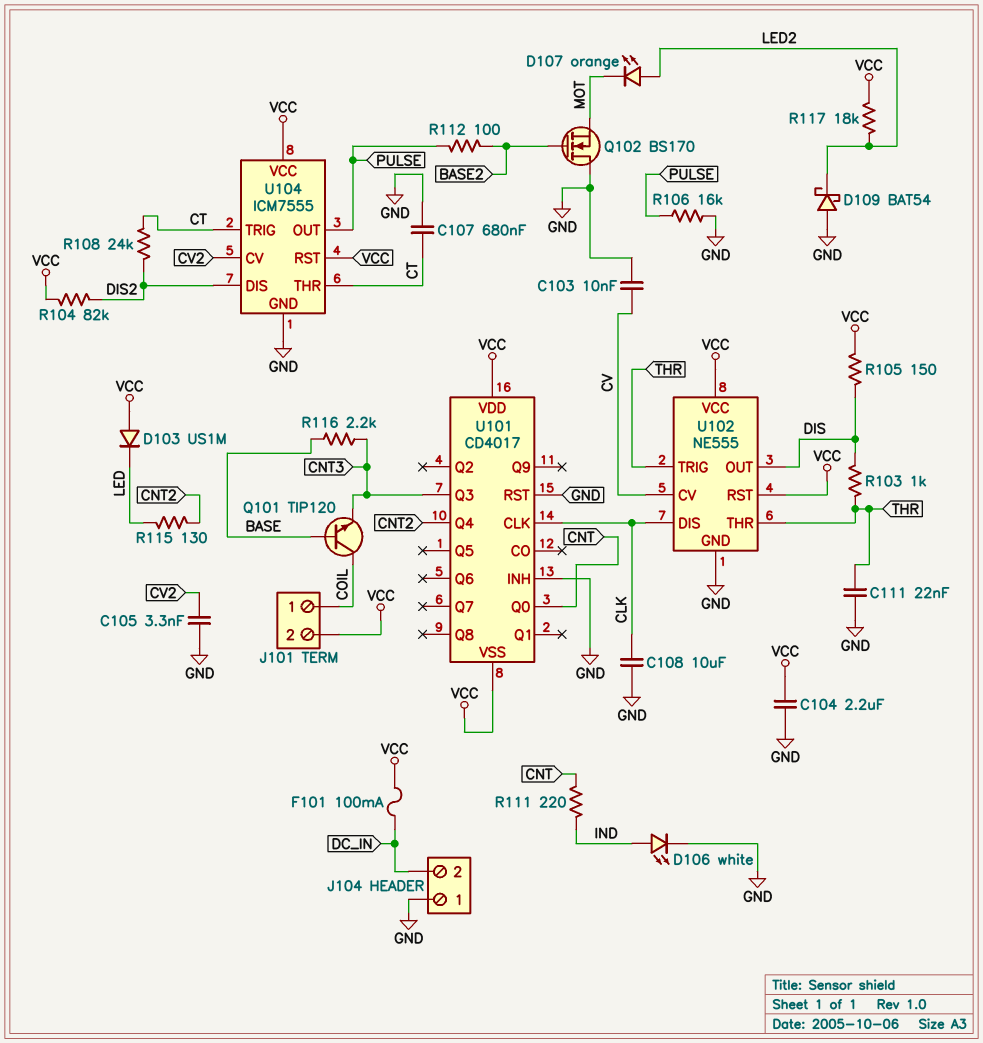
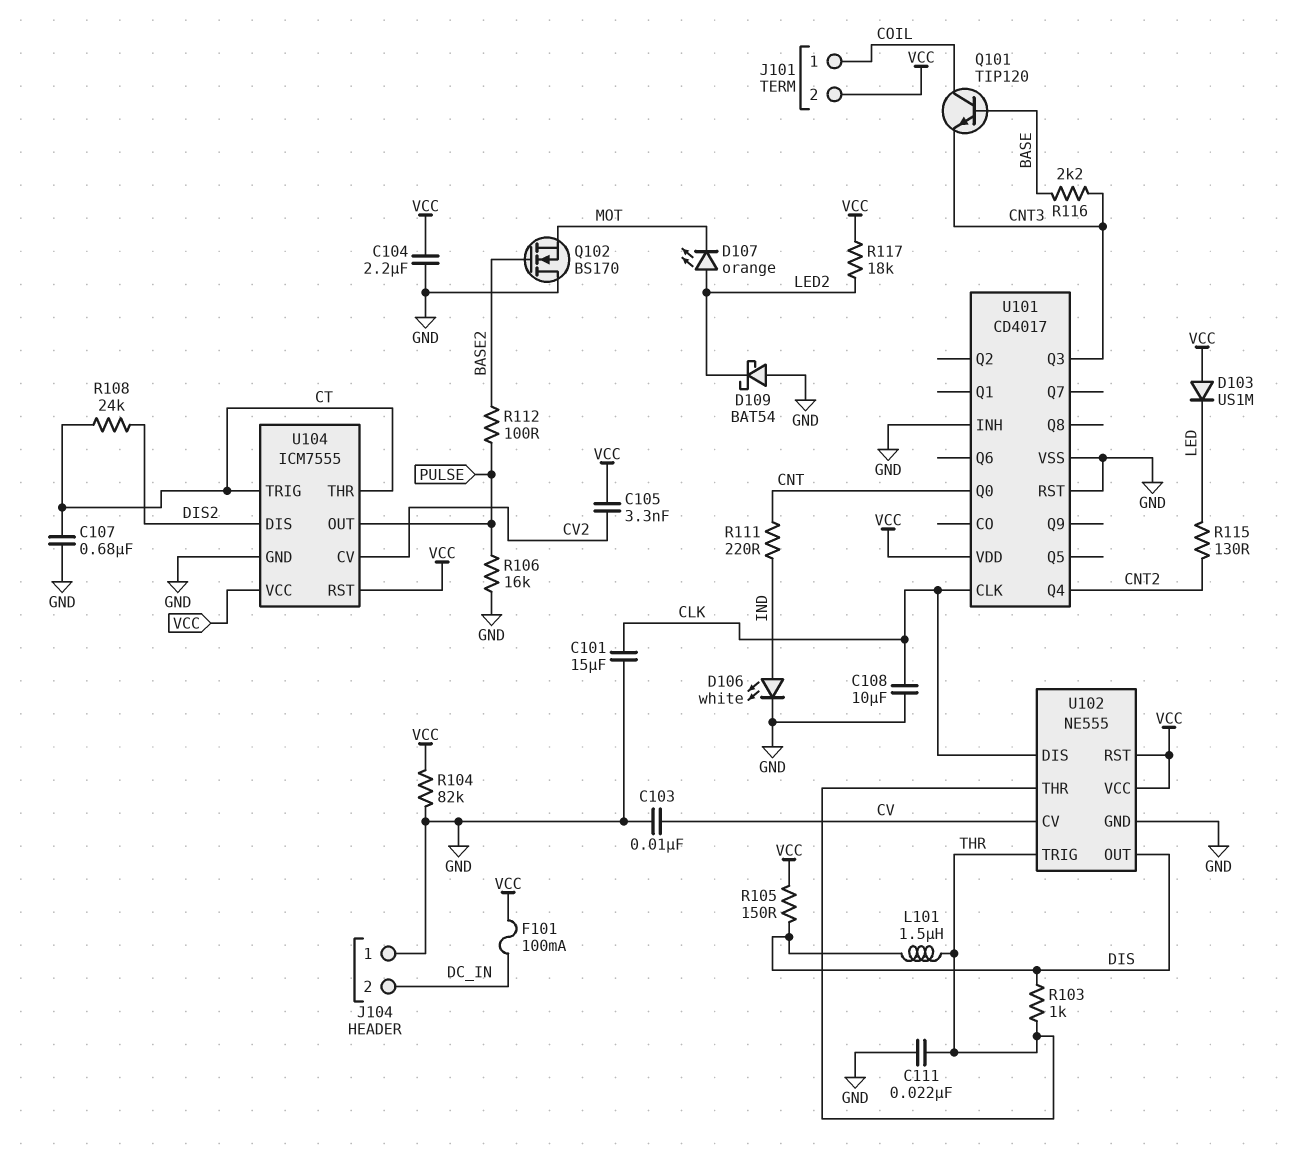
C101: none -> 15uF (CLK, GND)
C105: 3.3nF (CV2, GND) -> 3.3nF (CV2, VCC)
L101: none -> 1.5uH (DIS, THR)
R104: 82k (DIS2, VCC) -> 82k (GND, VCC)
U101 pin VSS: VCC -> GND

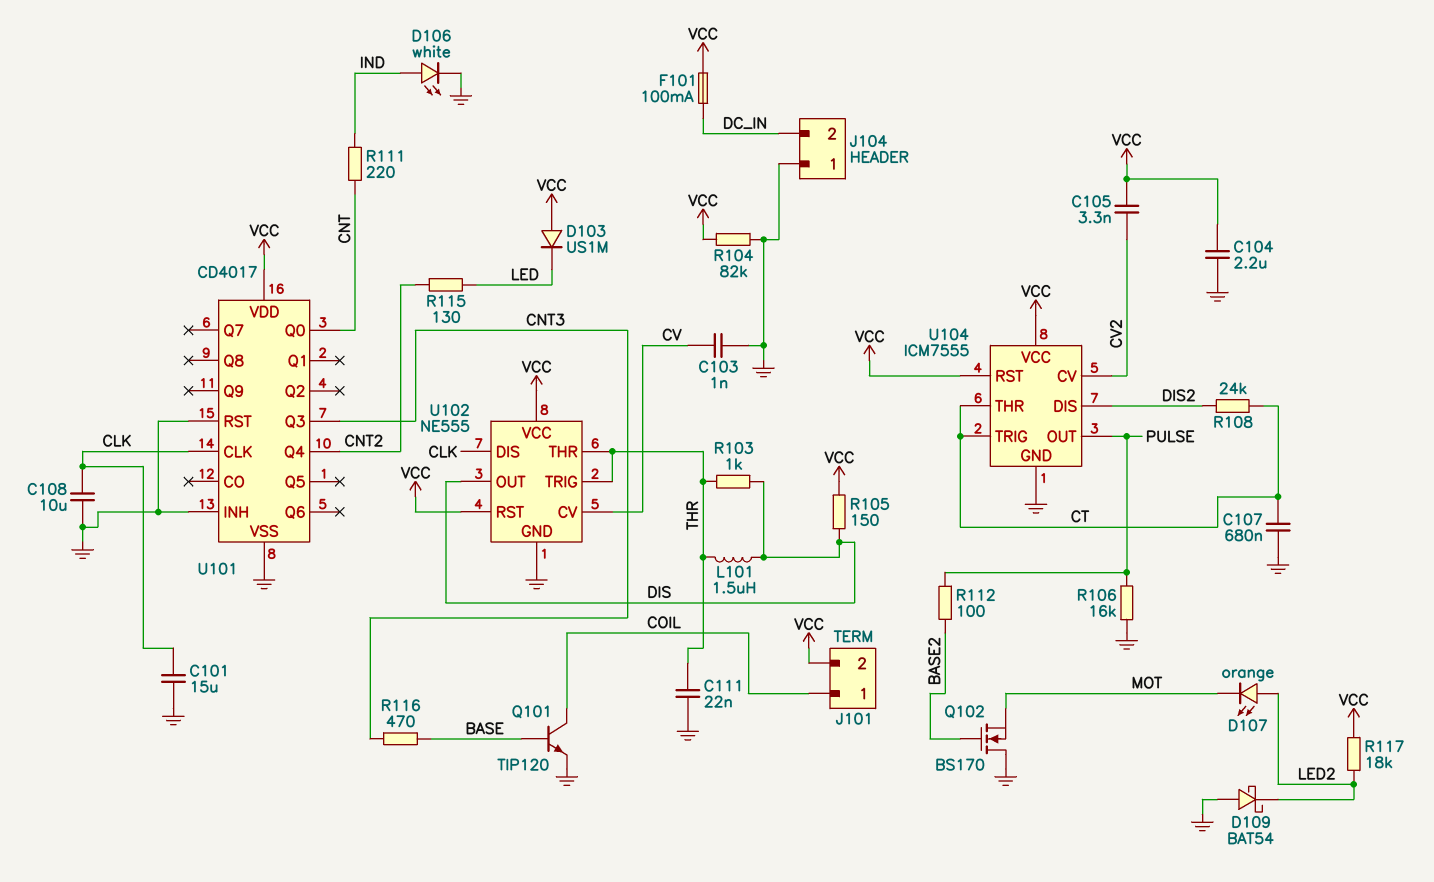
C103: 10nF (CV, GND) -> 1nF (CV, GND)
Q101: NPN TIP120 (B BASE, C COIL, E CNT3) -> NPN TIP120 (B BASE, C COIL, E GND)
R116: 2.2k (BASE, CNT3) -> 470 (BASE, CNT3)

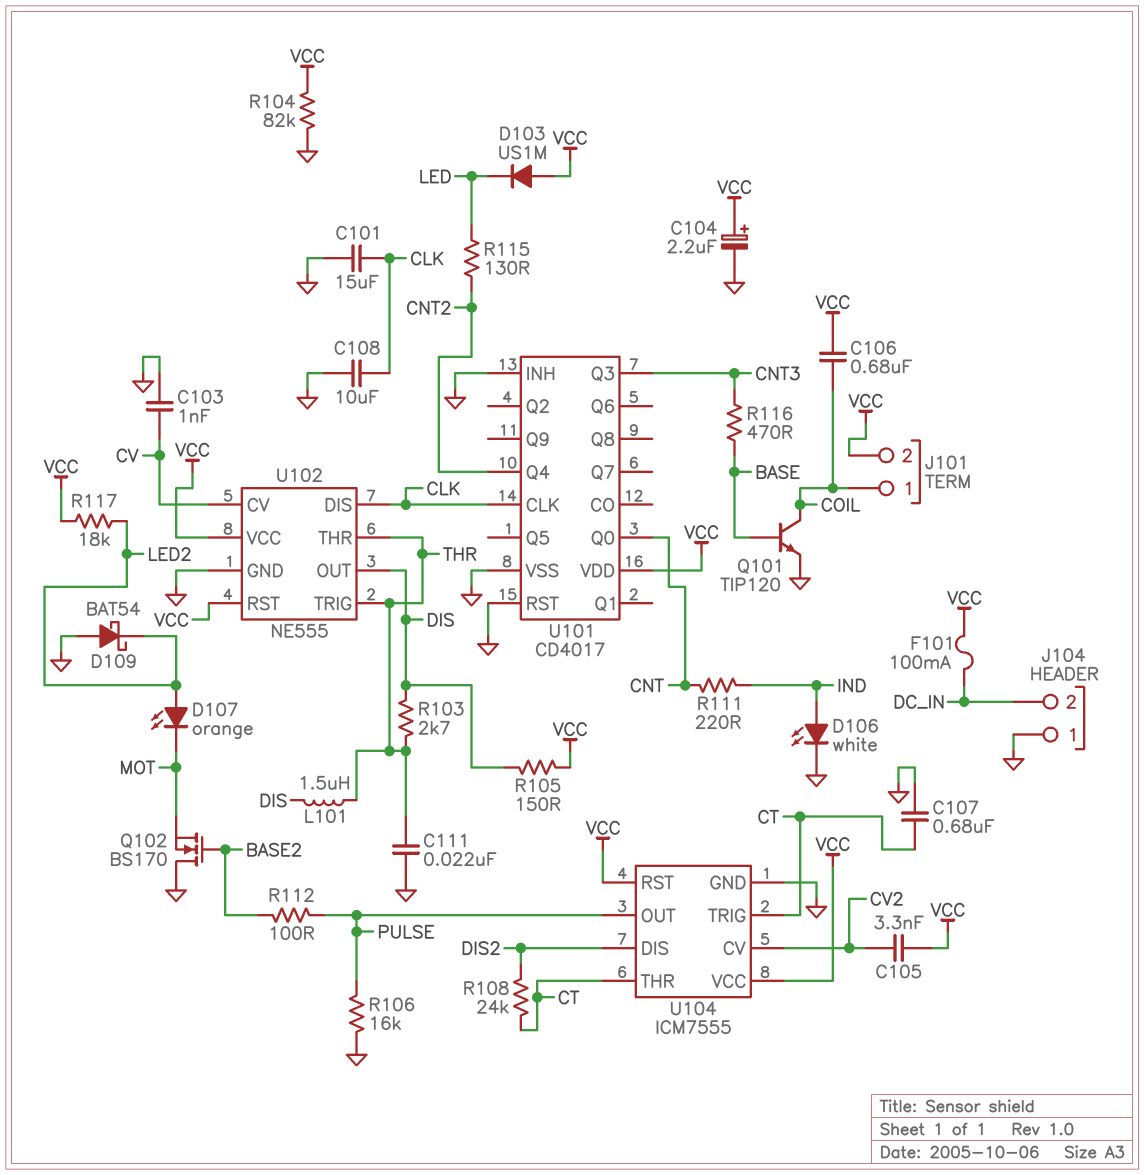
C104: 2.2uF (GND, VCC) -> 2.2uF (plus VCC, minus GND)
C106: none -> 680nF (COIL, VCC)
R103: 1k (DIS, THR) -> 2.7k (DIS, THR)

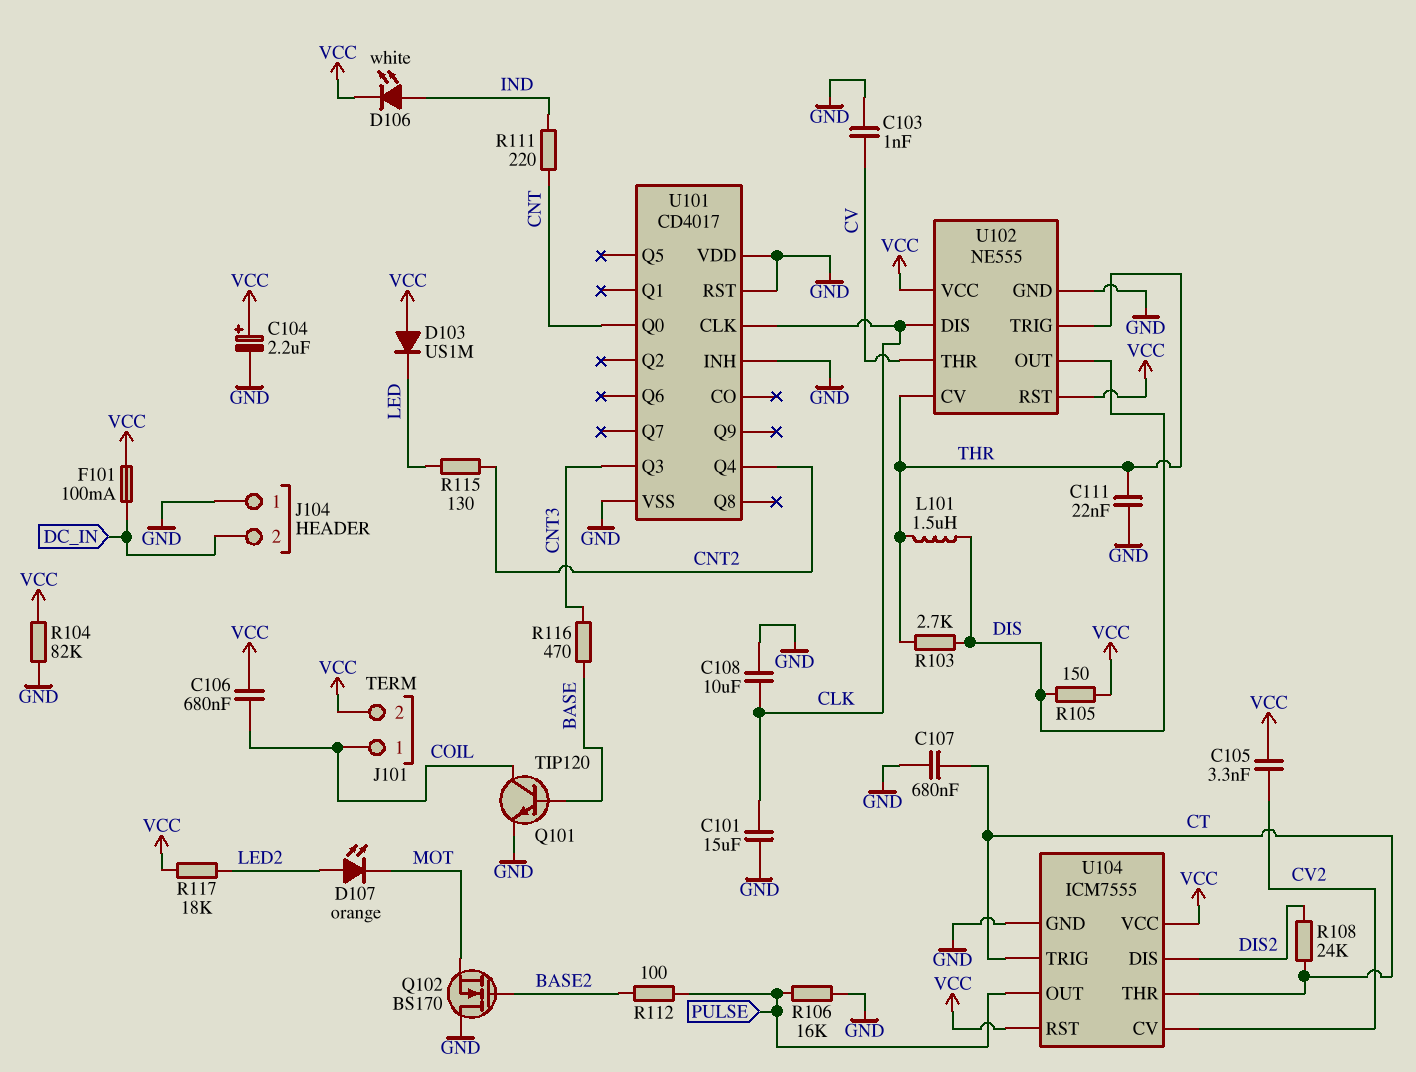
D106: LED white (A IND, K GND) -> LED white (A IND, K VCC)
D109: schottky BAT54 (A GND, K LED2) -> none
U101 pin VDD: VCC -> GND
U102 pin CV: CV -> THR
U102 pin THR: THR -> CV

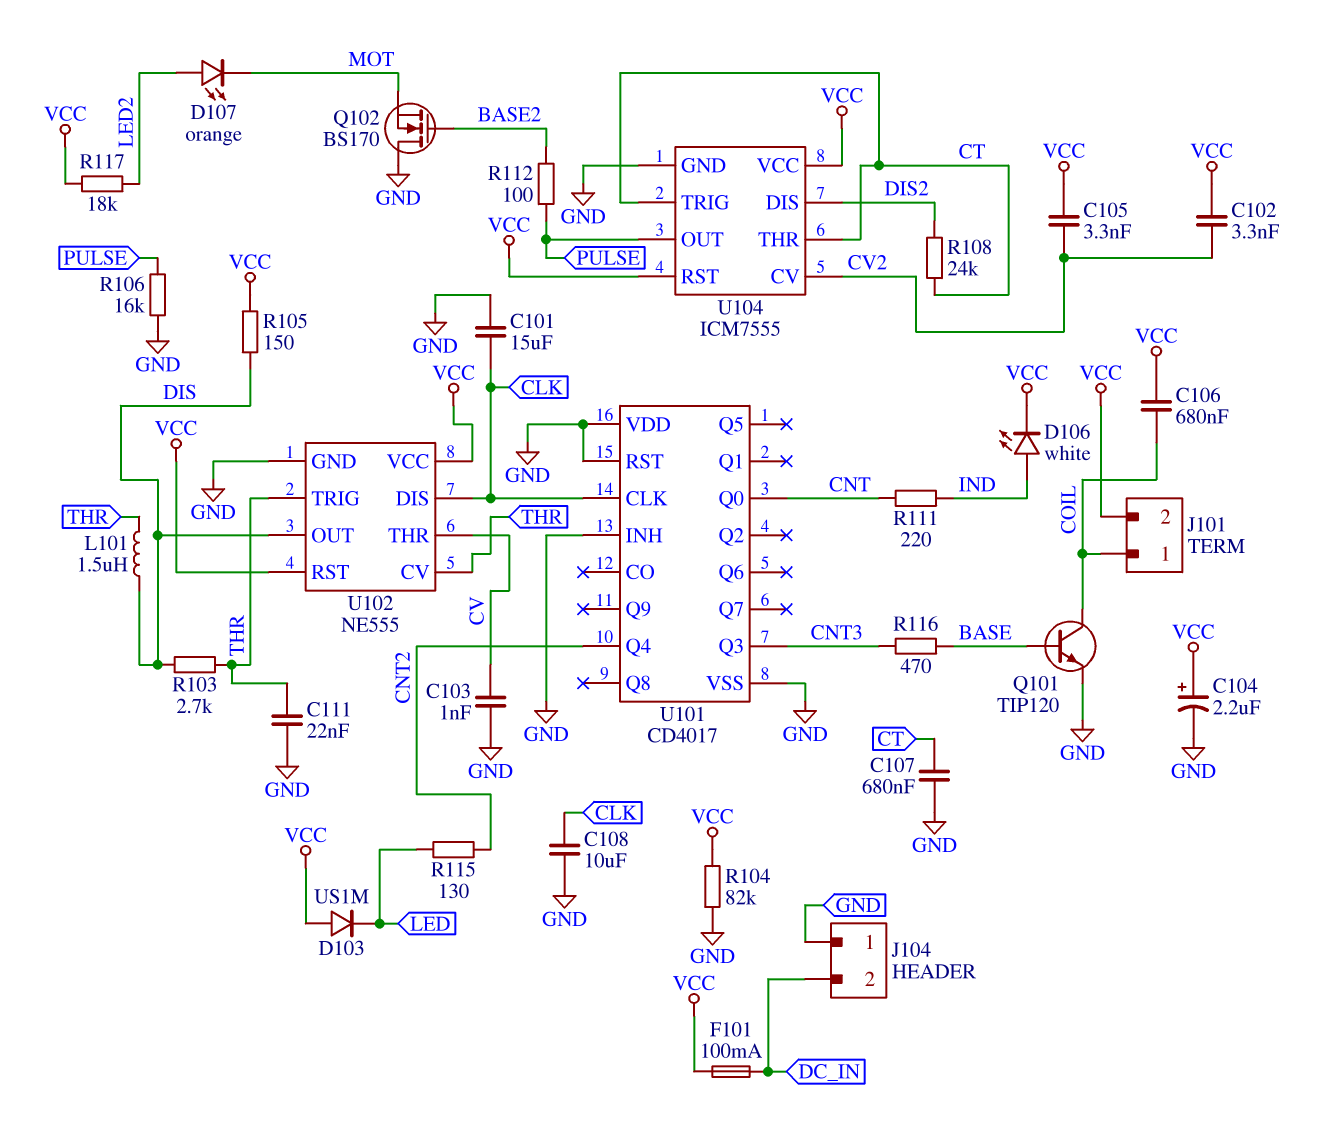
C102: none -> 3.3nF (CV2, VCC)

